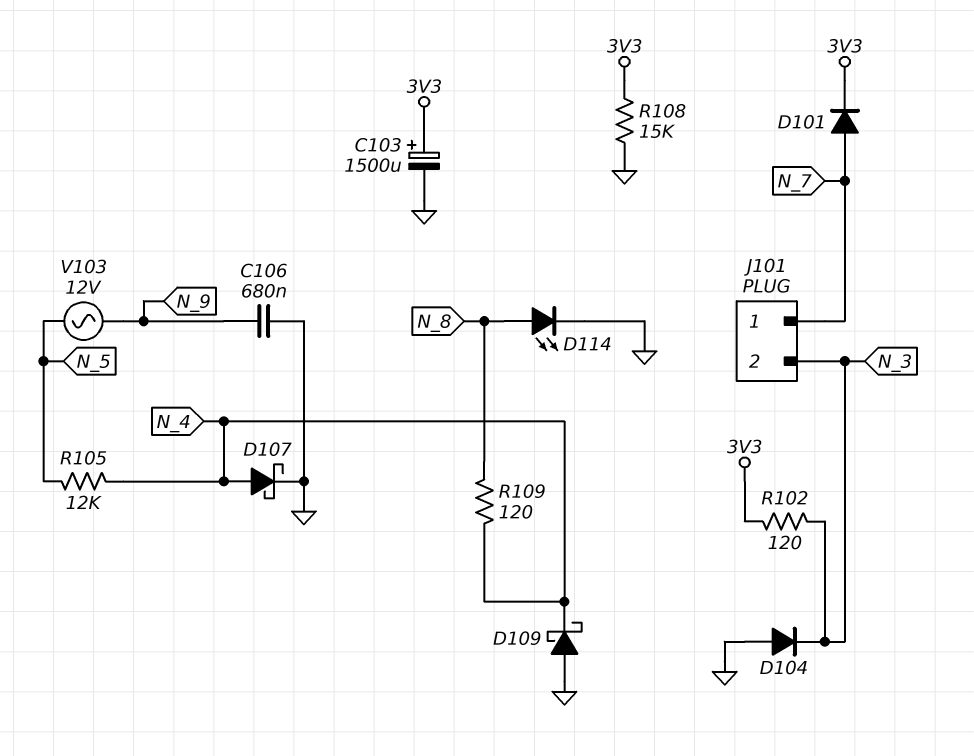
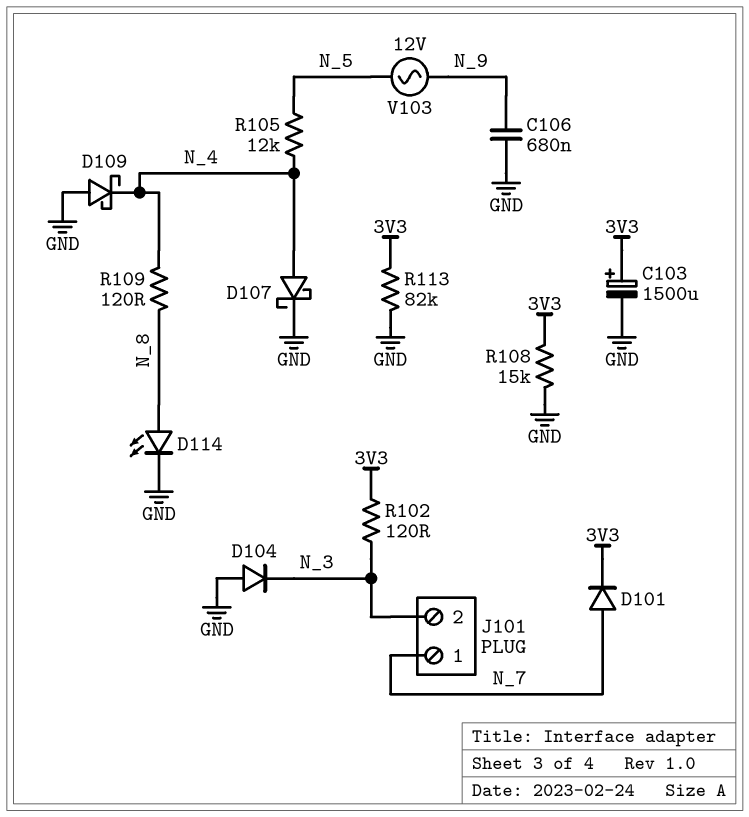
R113: none -> 82k (3V3, GND)

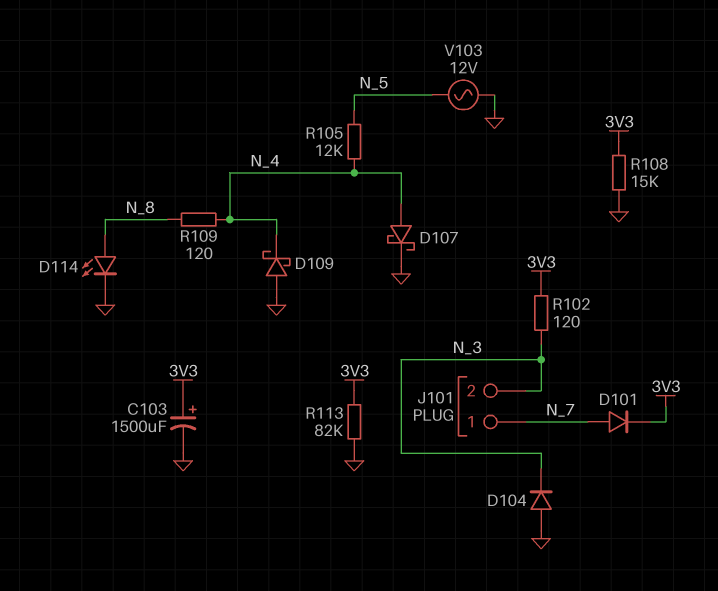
C106: 680nF (GND, N_9) -> none
V103: AC 12V (N_5, N_9) -> AC 12V (GND, N_5)

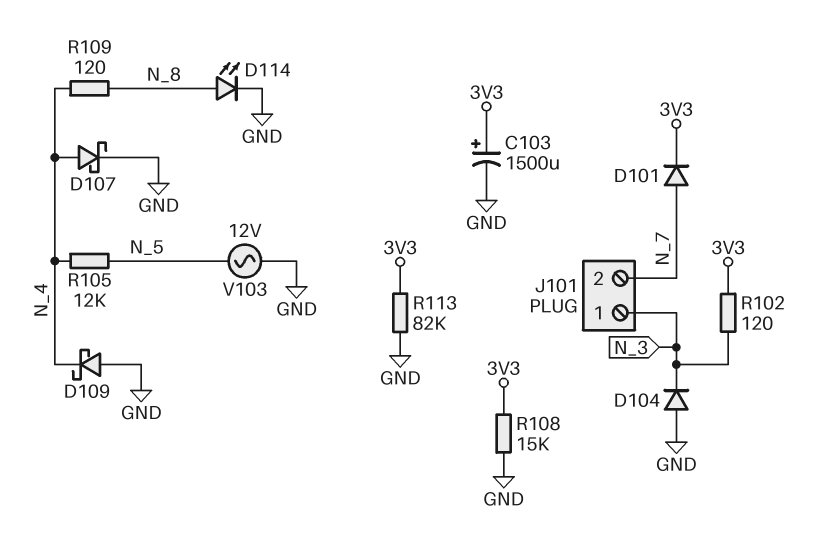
J101 pin 1: N_7 -> N_3
J101 pin 2: N_3 -> N_7

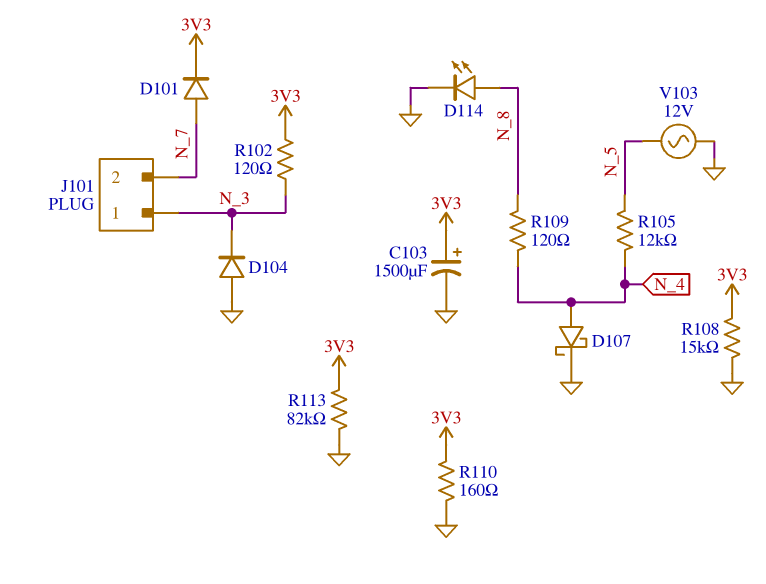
D109: schottky (A GND, K N_4) -> none
R110: none -> 160 (3V3, GND)

